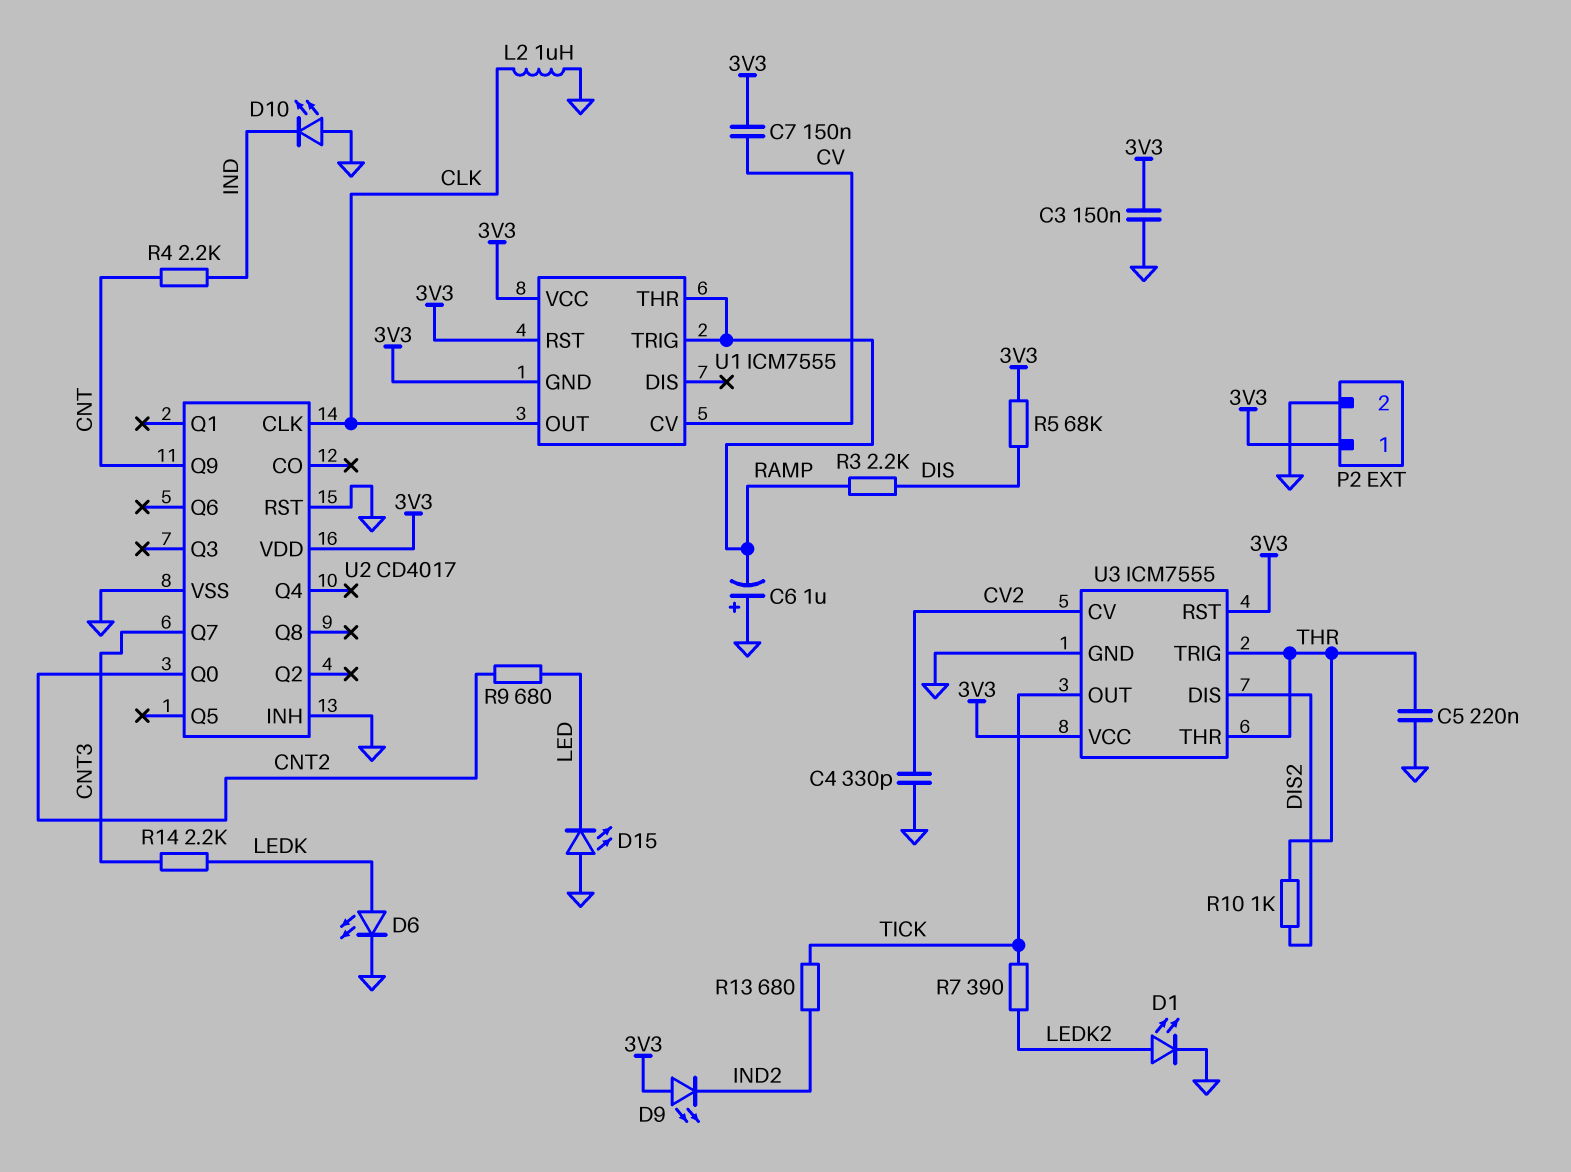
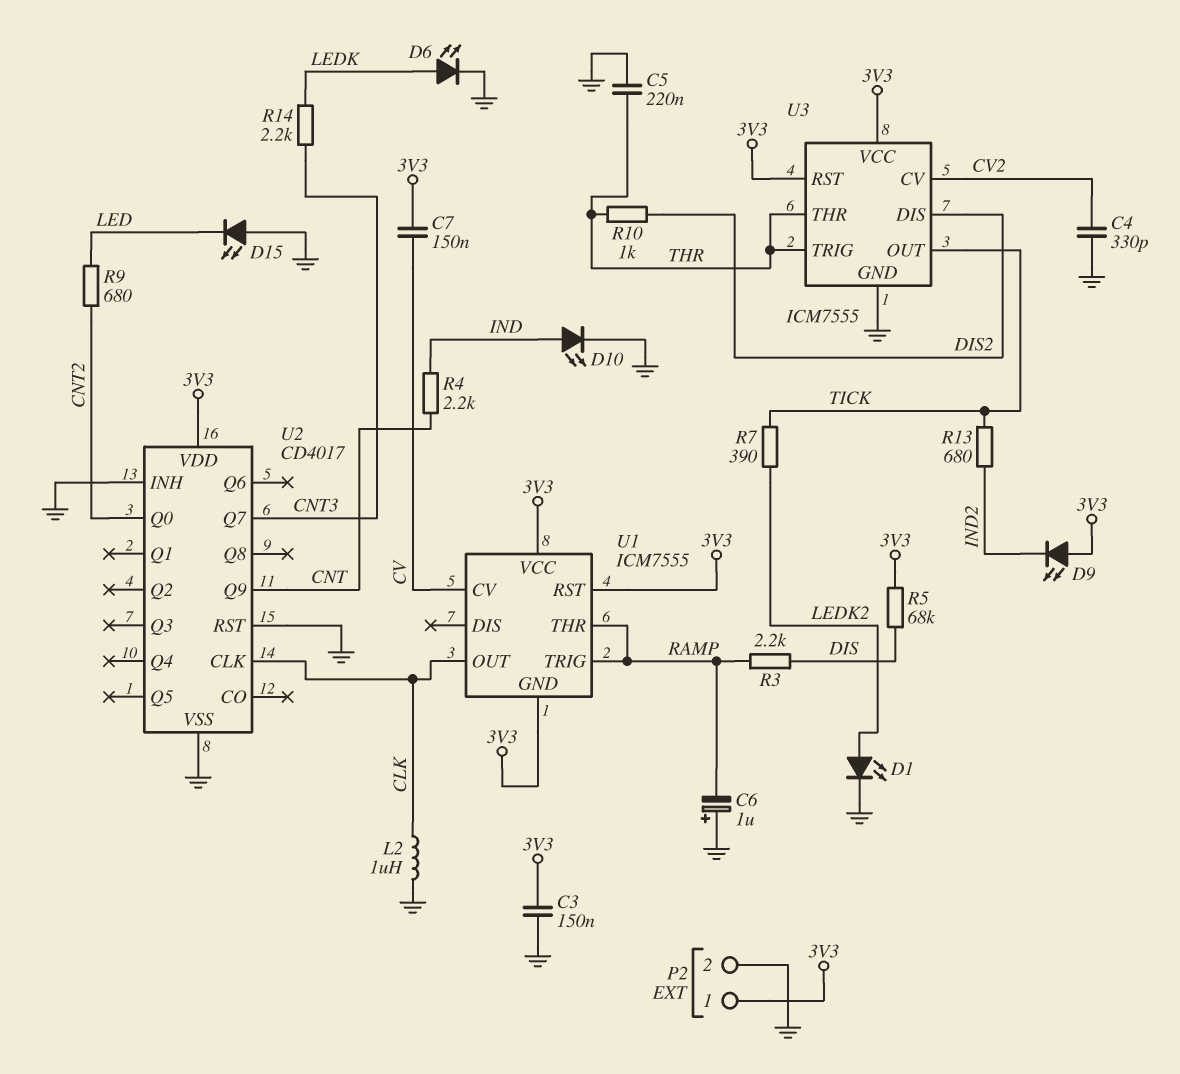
D10: LED (A GND, K IND) -> LED (A IND, K GND)

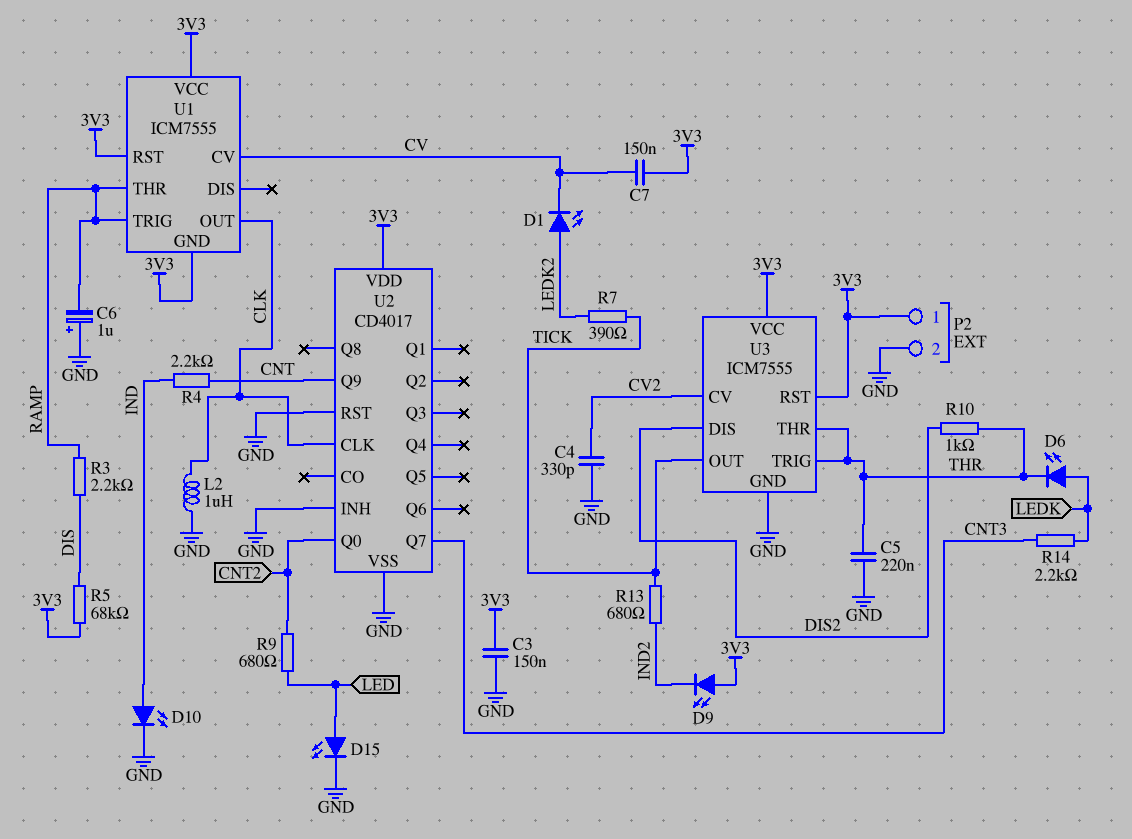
D1: LED (A LEDK2, K GND) -> LED (A LEDK2, K CV)
D6: LED (A LEDK, K GND) -> LED (A LEDK, K THR)
D15: LED (A GND, K LED) -> LED (A LED, K GND)

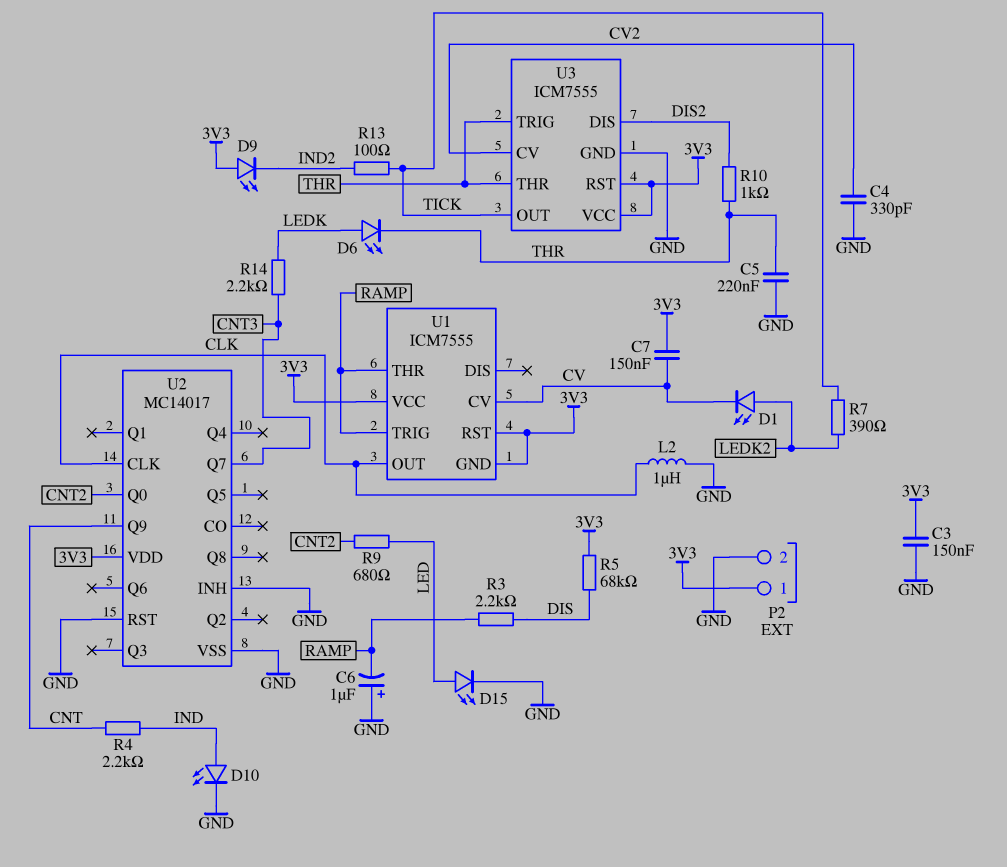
R13: 680 (IND2, TICK) -> 100 (IND2, TICK)
U2: CD4017 -> MC14017

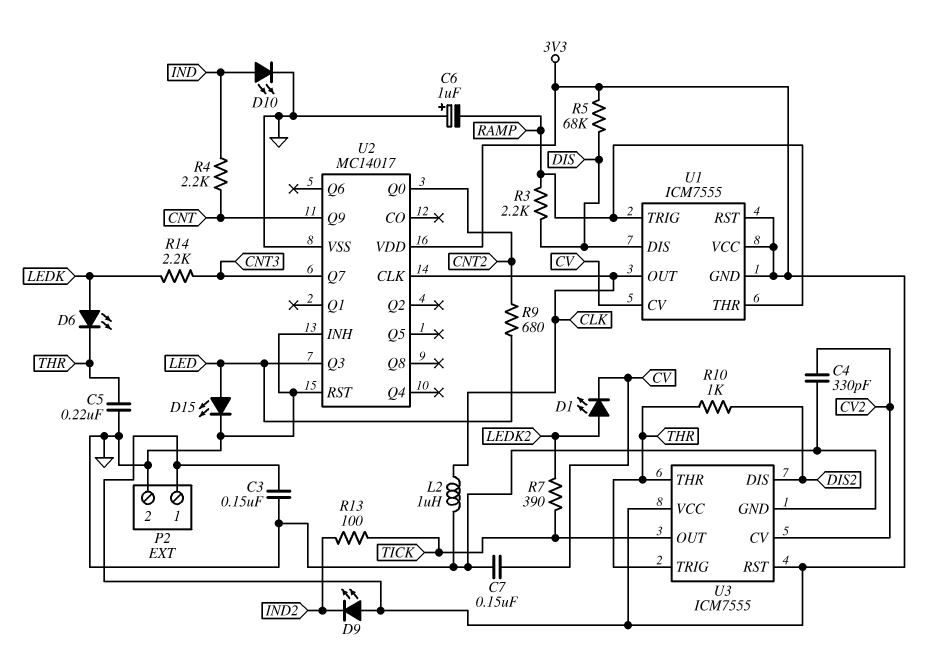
C7: 150nF (3V3, CV) -> 150nF (CV, GND)
U1 pin DIS: none -> DIS
U2 pin Q3: none -> LED

